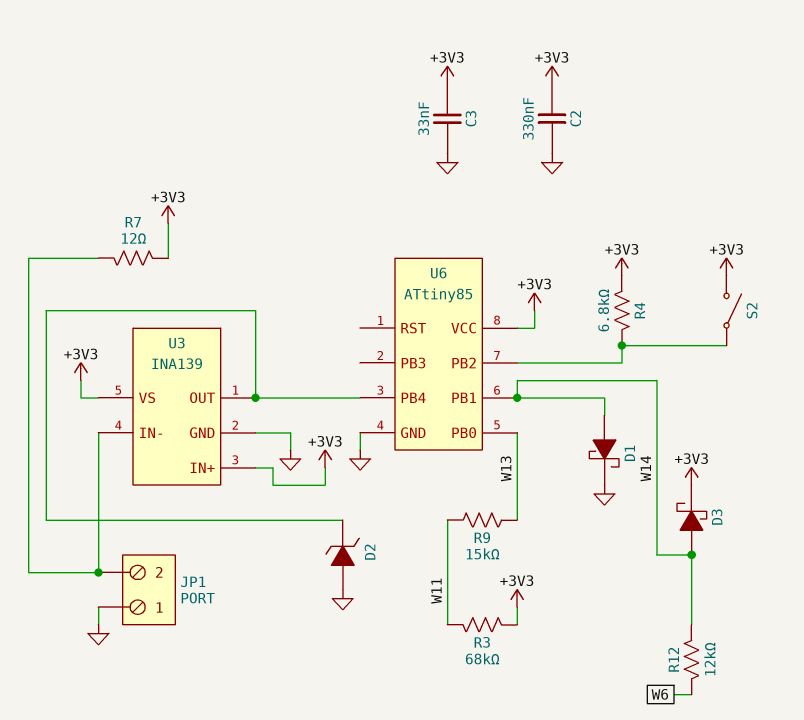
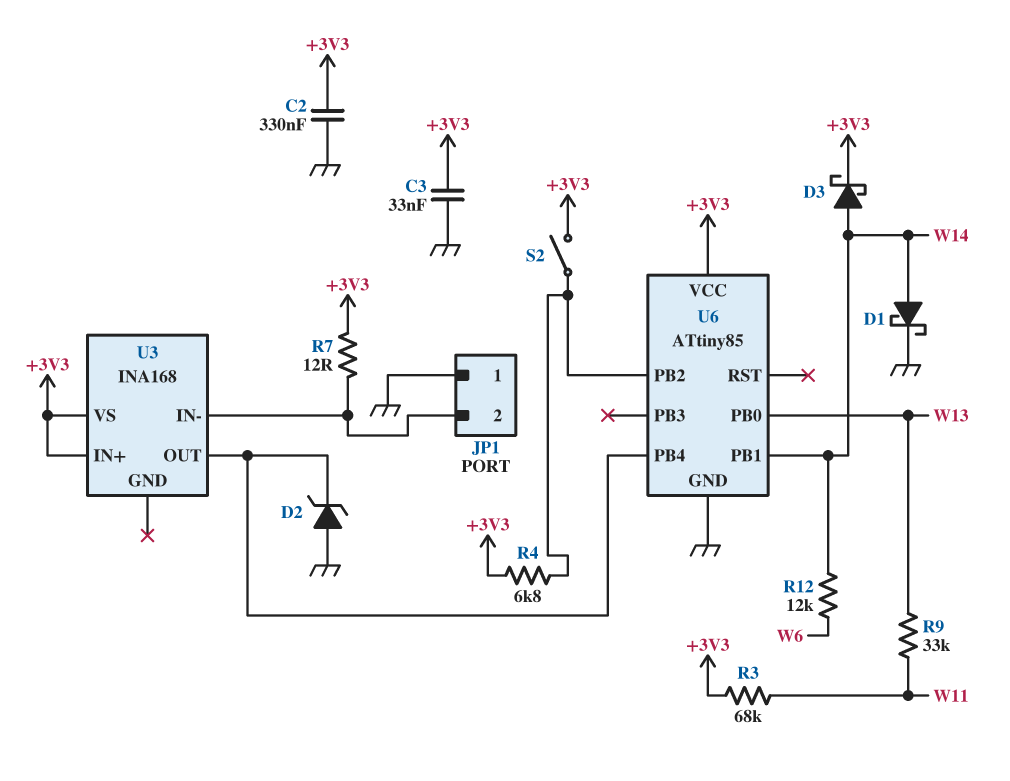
R9: 15k (W11, W13) -> 33k (W11, W13)
U3: INA139 -> INA168
U3 pin GND: GND -> none

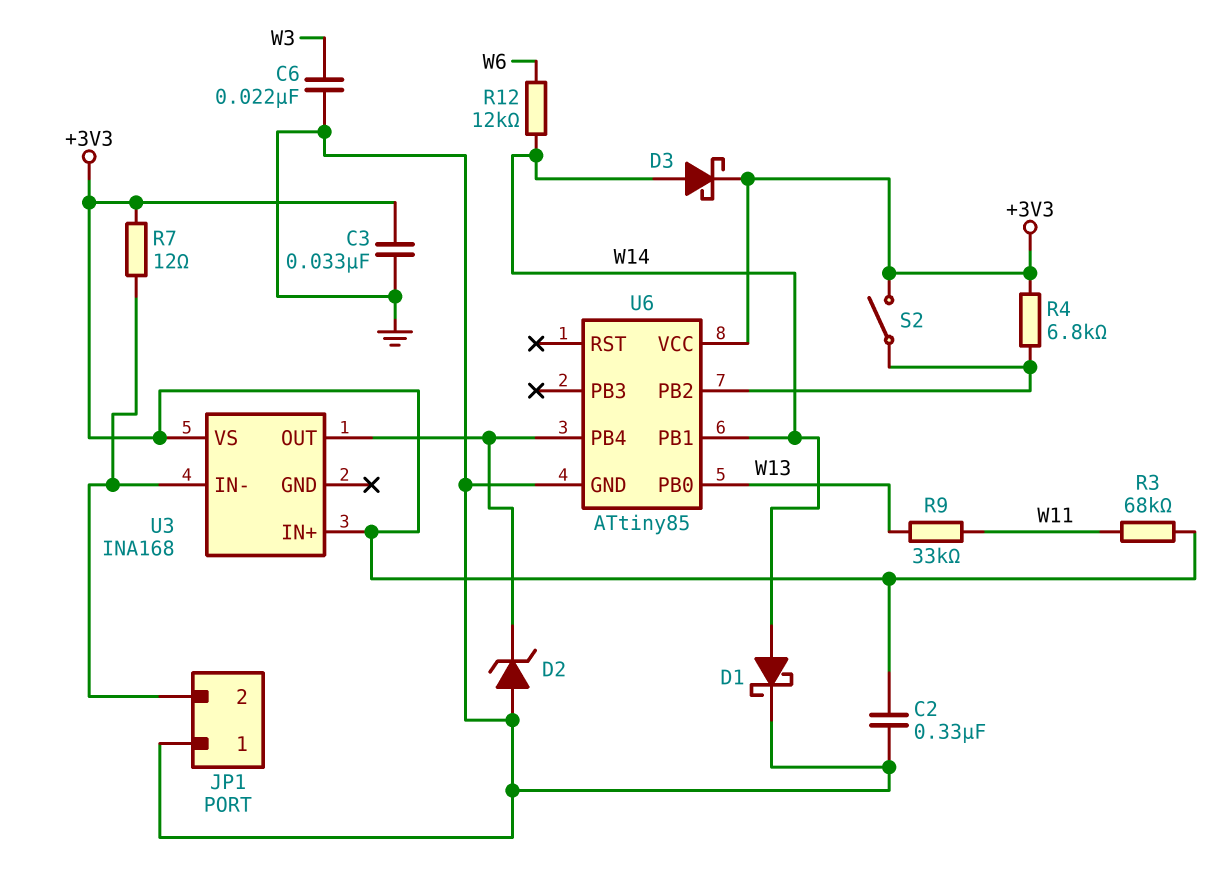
C6: none -> 22nF (GND, W3)

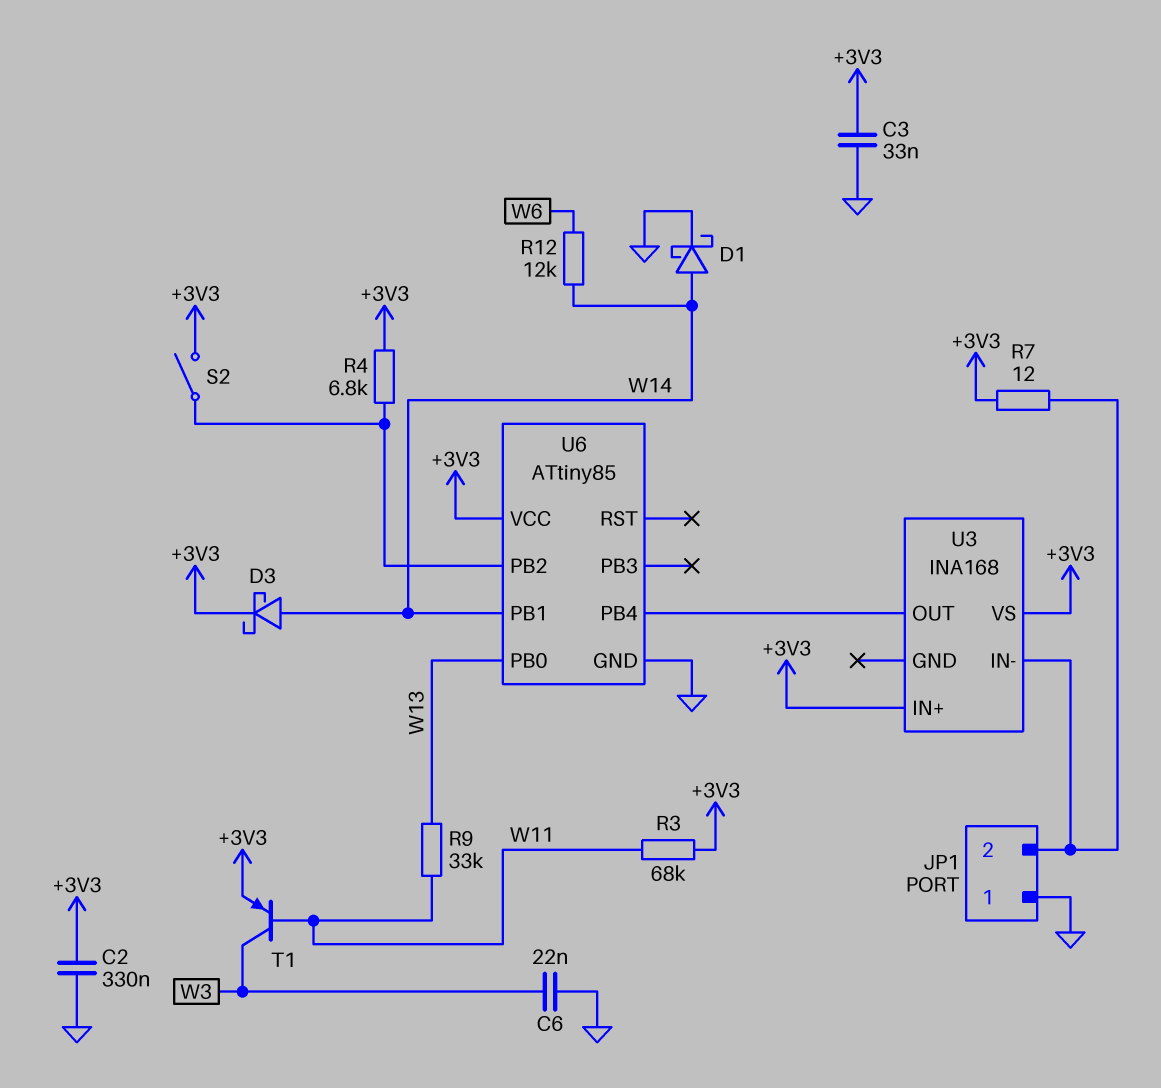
D2: zener (A GND, K U3/OUT) -> none
T1: none -> PNP (B W11, C W3, E +3V3)

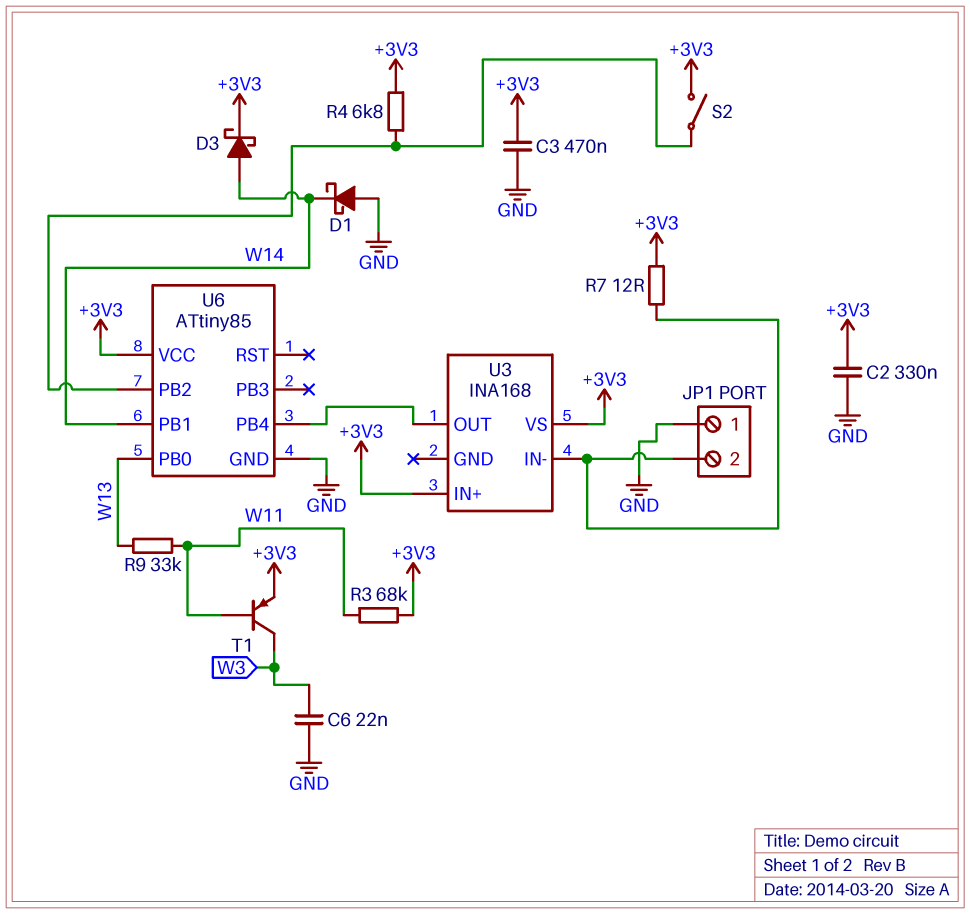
C3: 33nF (+3V3, GND) -> 470nF (+3V3, GND)
D1: schottky (A W14, K GND) -> schottky (A GND, K W14)
R12: 12k (W6, W14) -> none

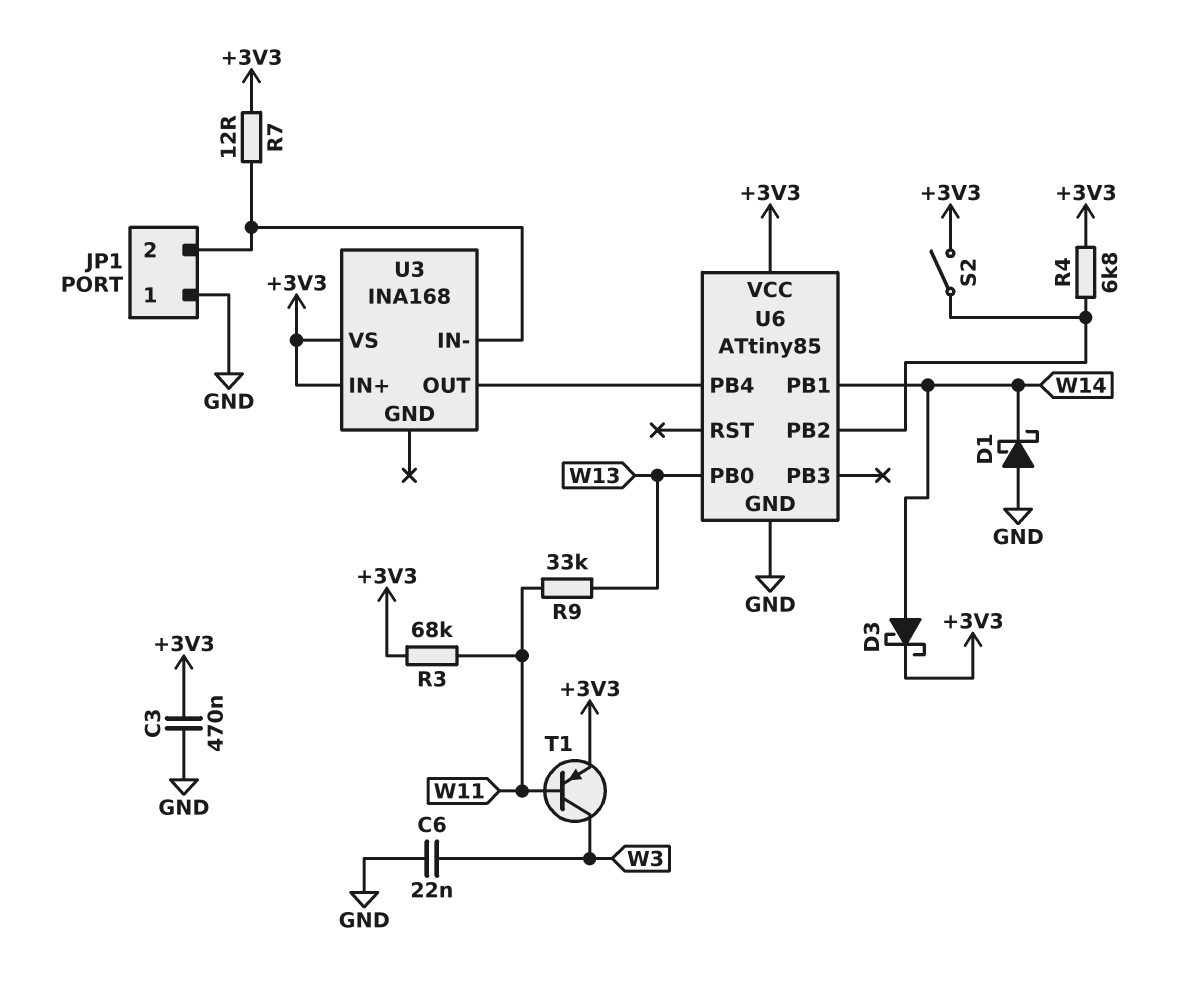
C2: 330nF (+3V3, GND) -> none

